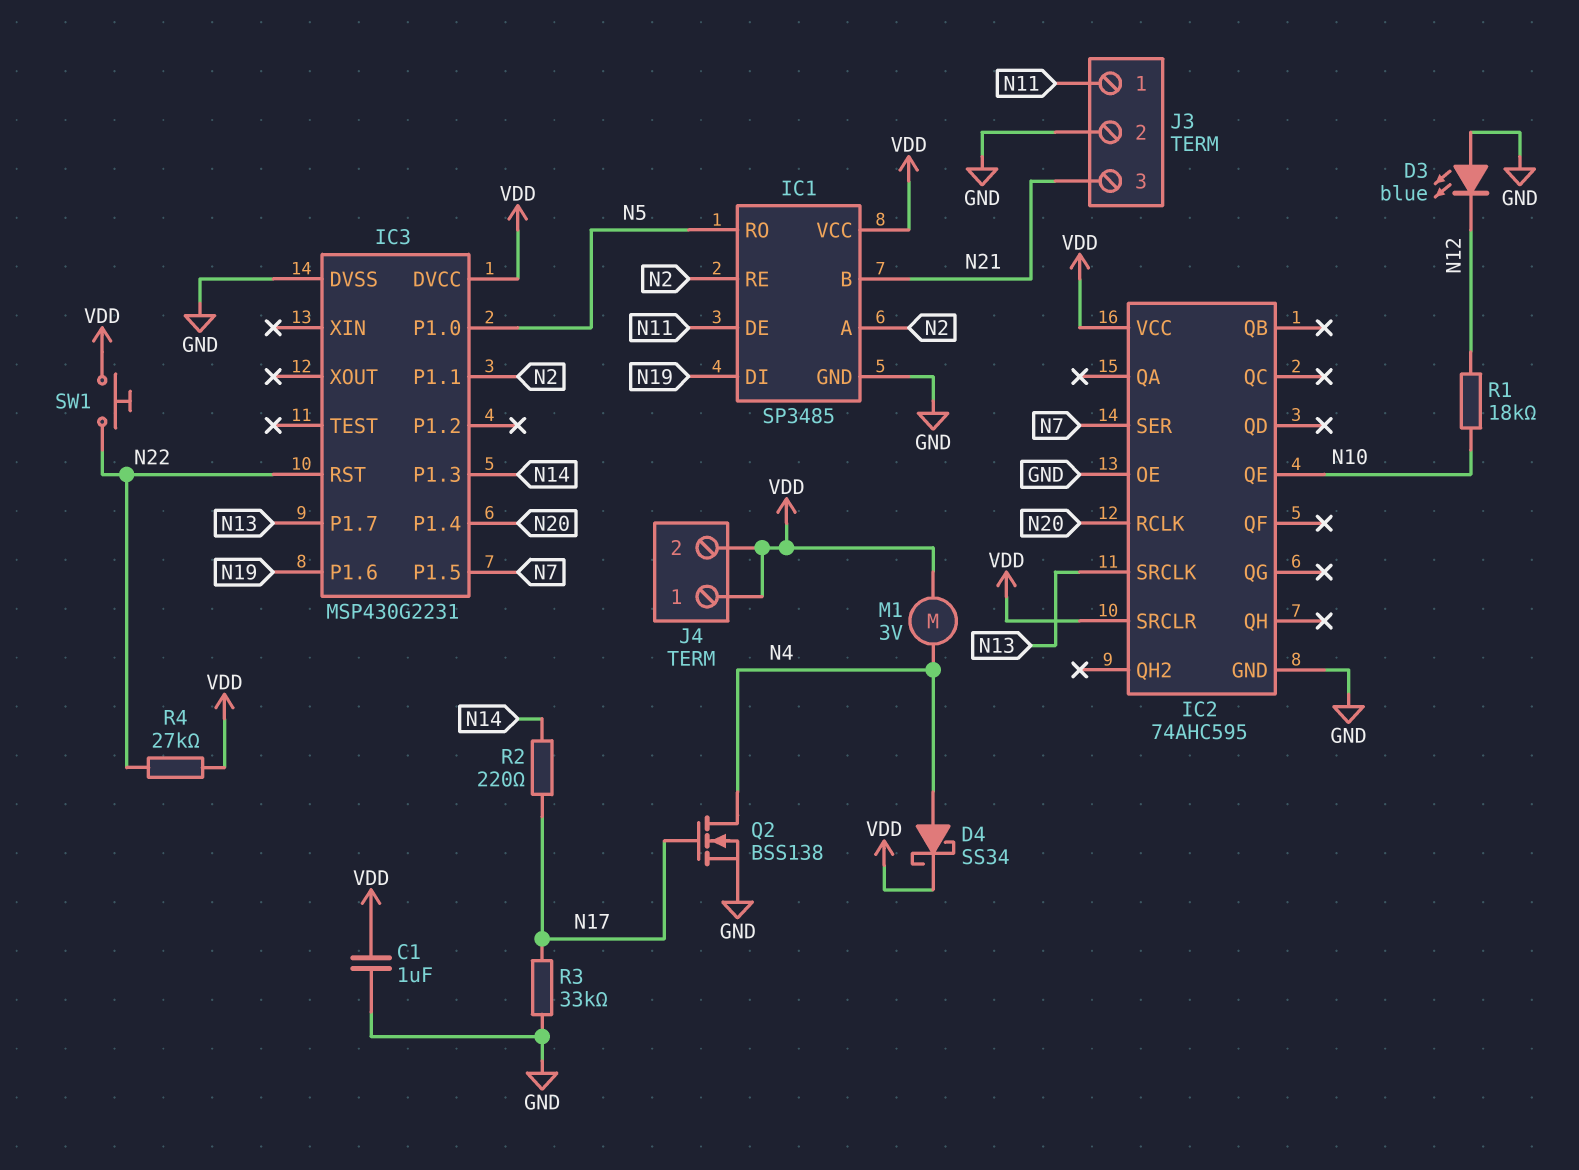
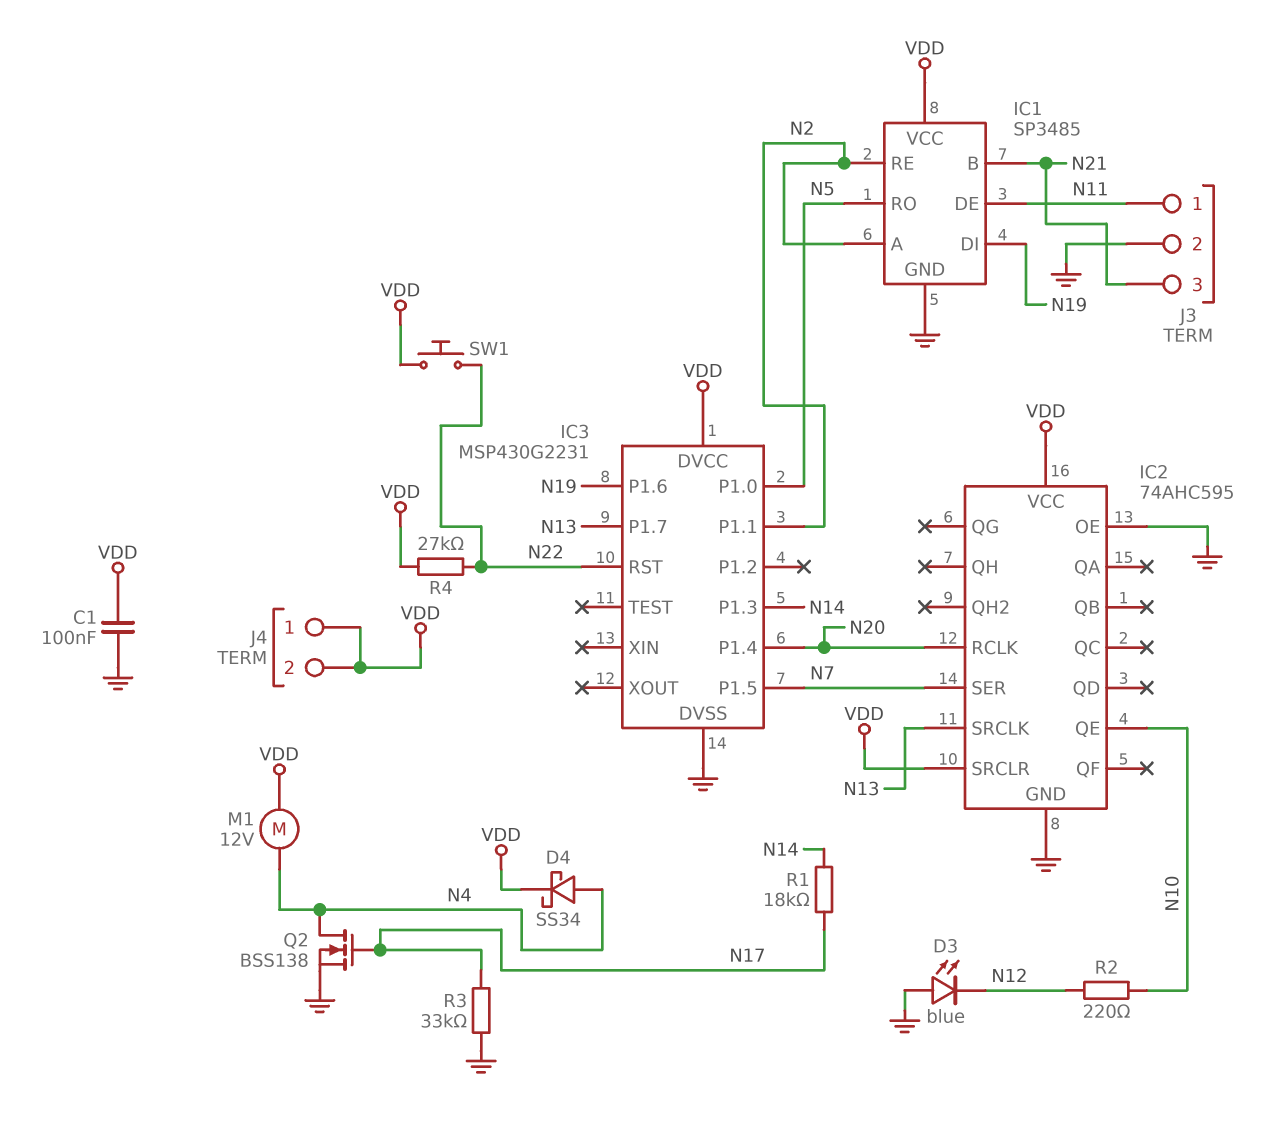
C1: 1uF (GND, VDD) -> 100nF (GND, VDD)
M1: motor 3V (N4, VDD) -> motor 12V (N4, VDD)
R1: 18k (N10, N12) -> 18k (N14, N17)
R2: 220 (N14, N17) -> 220 (N10, N12)

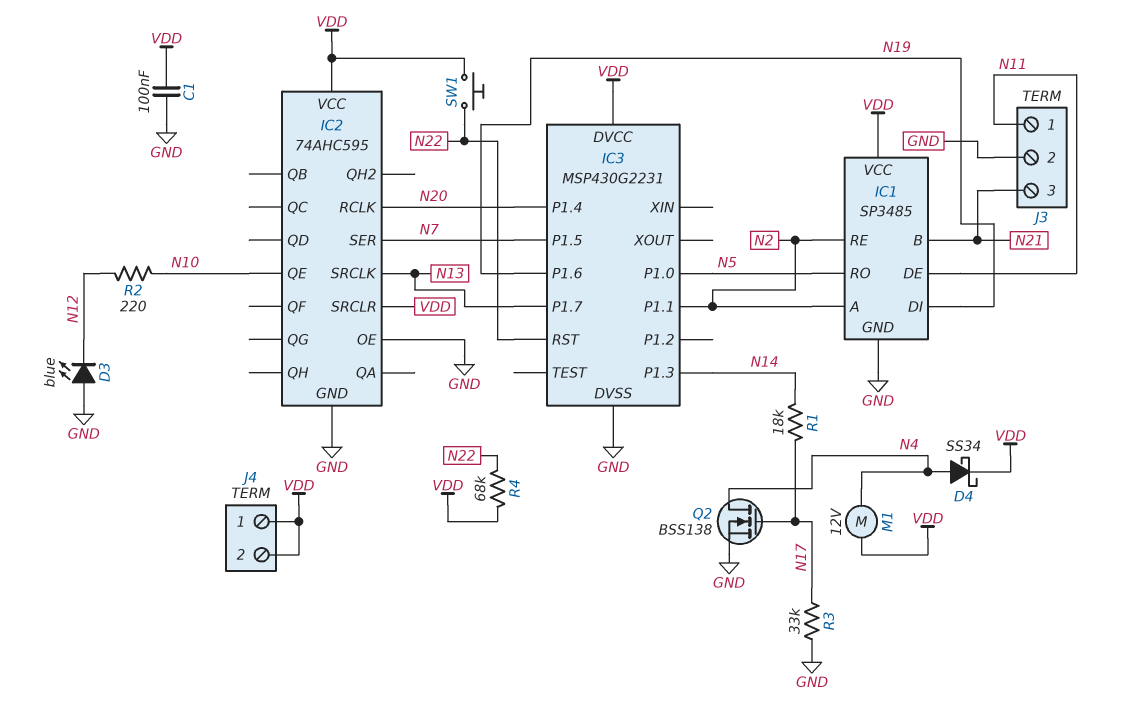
R4: 27k (N22, VDD) -> 68k (N22, VDD)

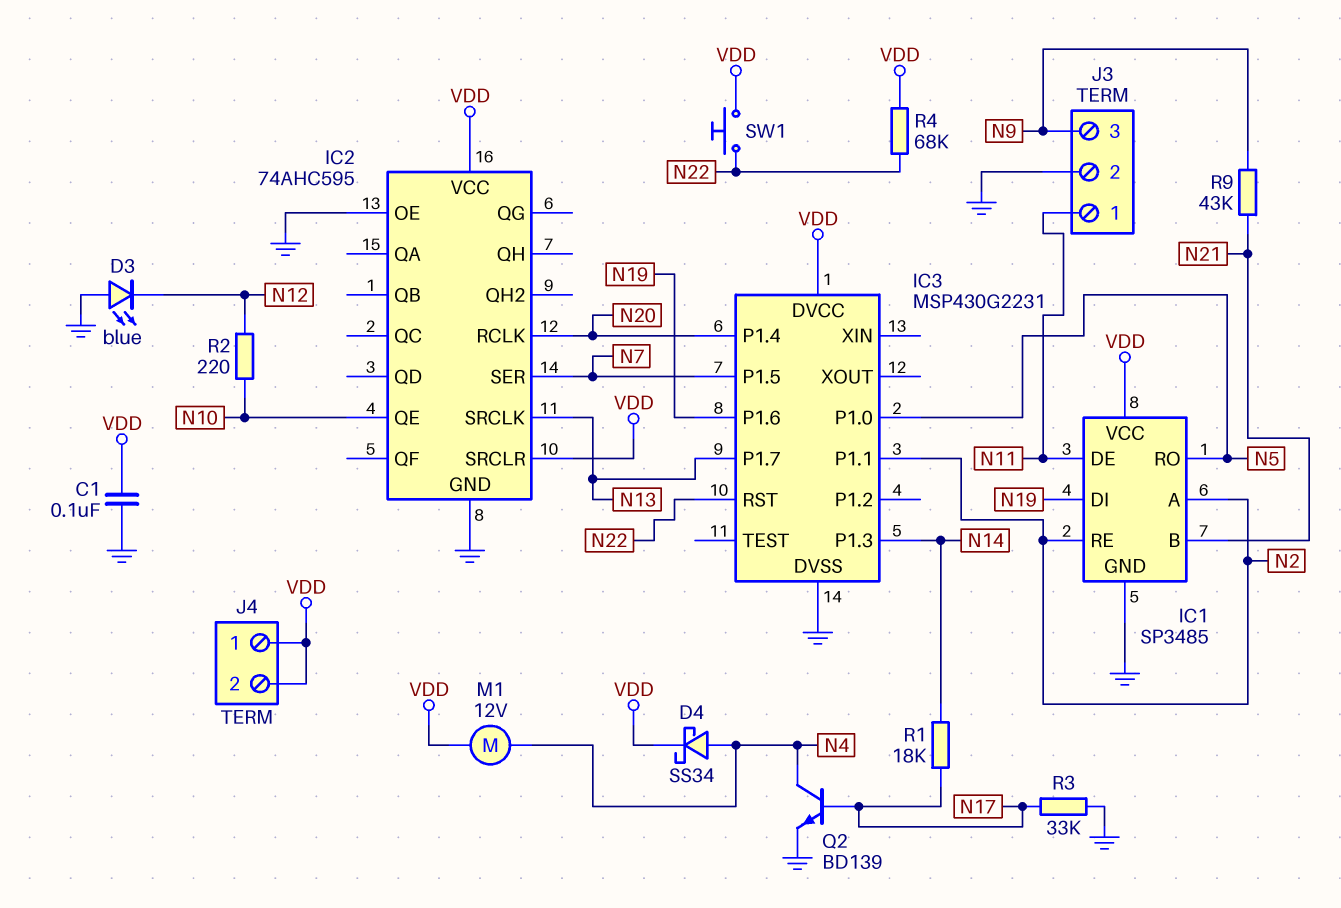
J3 pin 3: N21 -> N9
Q2: NMOS BSS138 (G N17, D N4, S GND) -> NPN BD139 (B N17, C N4, E GND)
R9: none -> 43k (N9, N21)

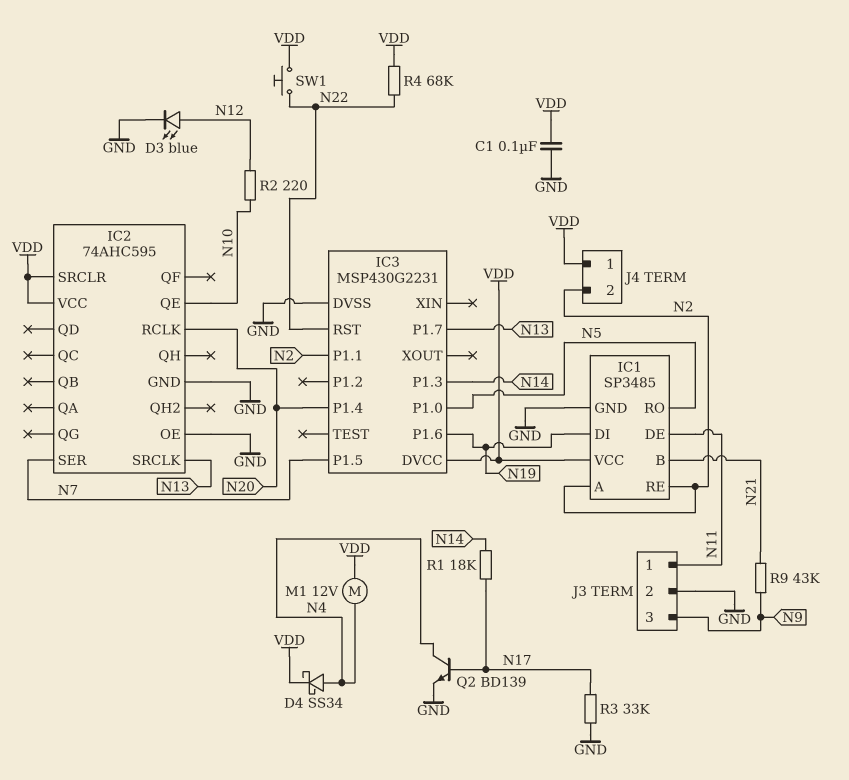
D3: LED blue (A GND, K N12) -> LED blue (A N12, K GND)
J4 pin 2: VDD -> N2

